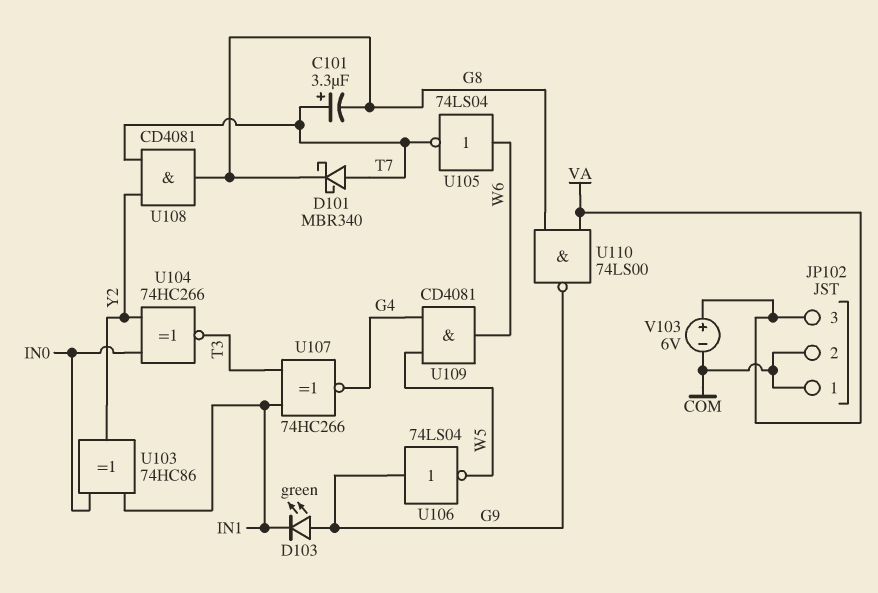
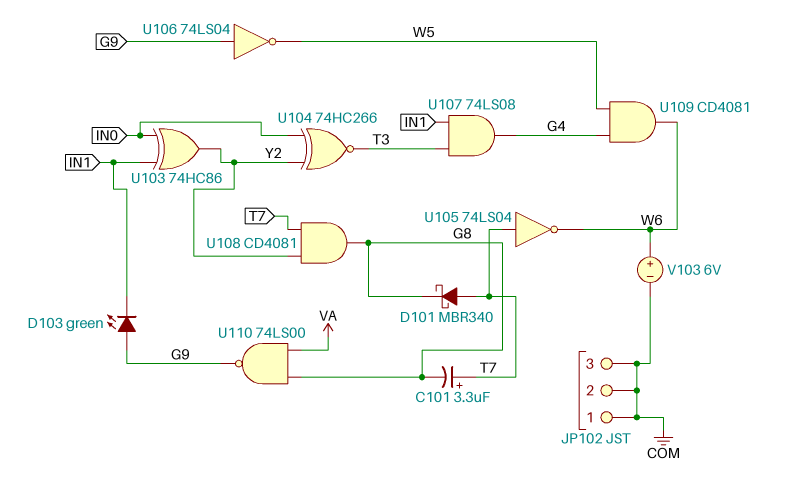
JP102 pin 3: VA -> COM
U105: NOT 74LS04 (in W6, out T7) -> NOT 74LS04 (in T7, out W6)
U107: XNOR 74HC266 (in IN1, in T3, out G4) -> AND 74LS08 (in IN1, in T3, out G4)
V103: 6V (plus VA, minus COM) -> 6V (plus W6, minus COM)

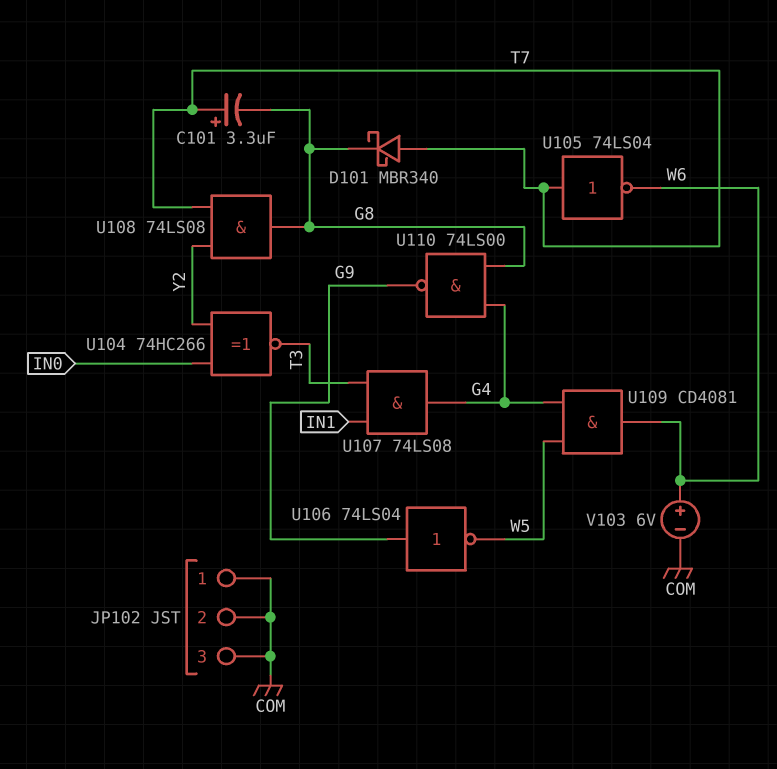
D103: LED green (A G9, K IN1) -> none
U103: XOR 74HC86 (in IN0, in IN1, out Y2) -> none
U108: AND CD4081 (in T7, in Y2, out G8) -> AND 74LS08 (in T7, in Y2, out G8)
U110: NAND 74LS00 (in G8, in VA, out G9) -> NAND 74LS00 (in G4, in G8, out G9)

